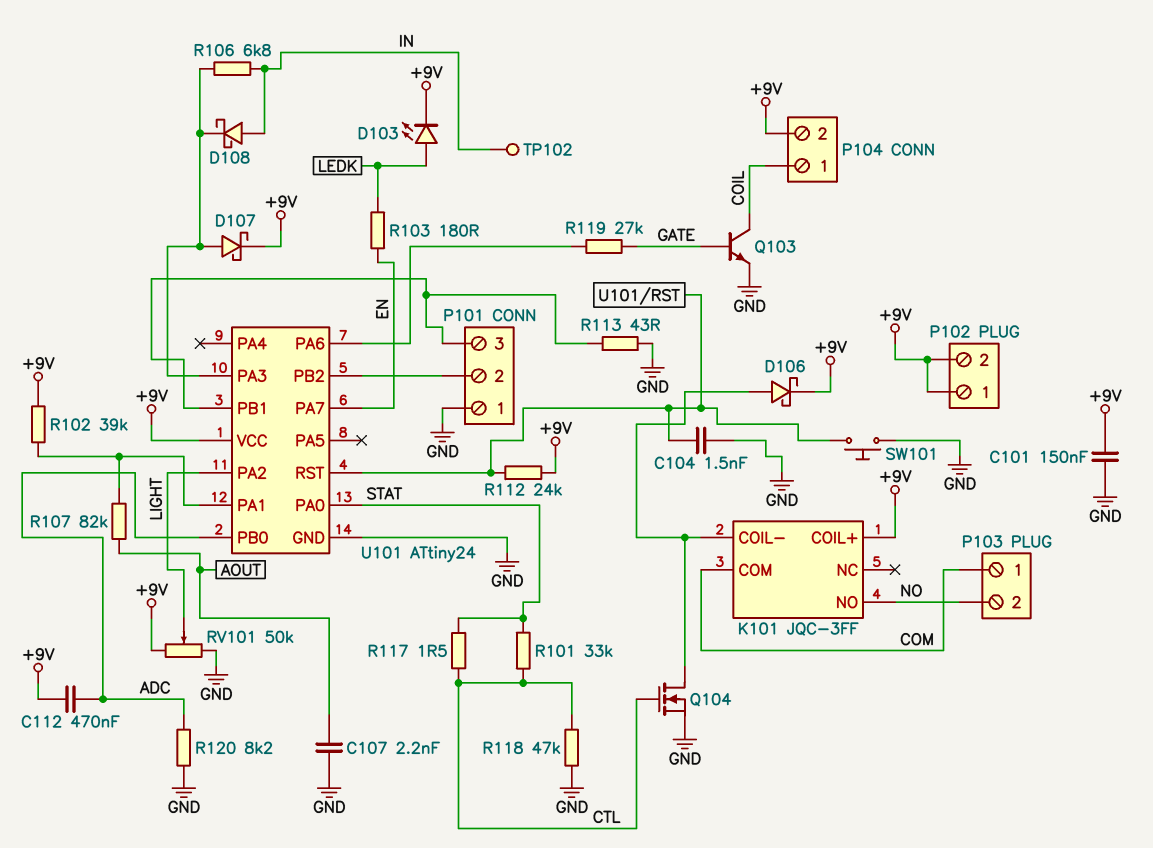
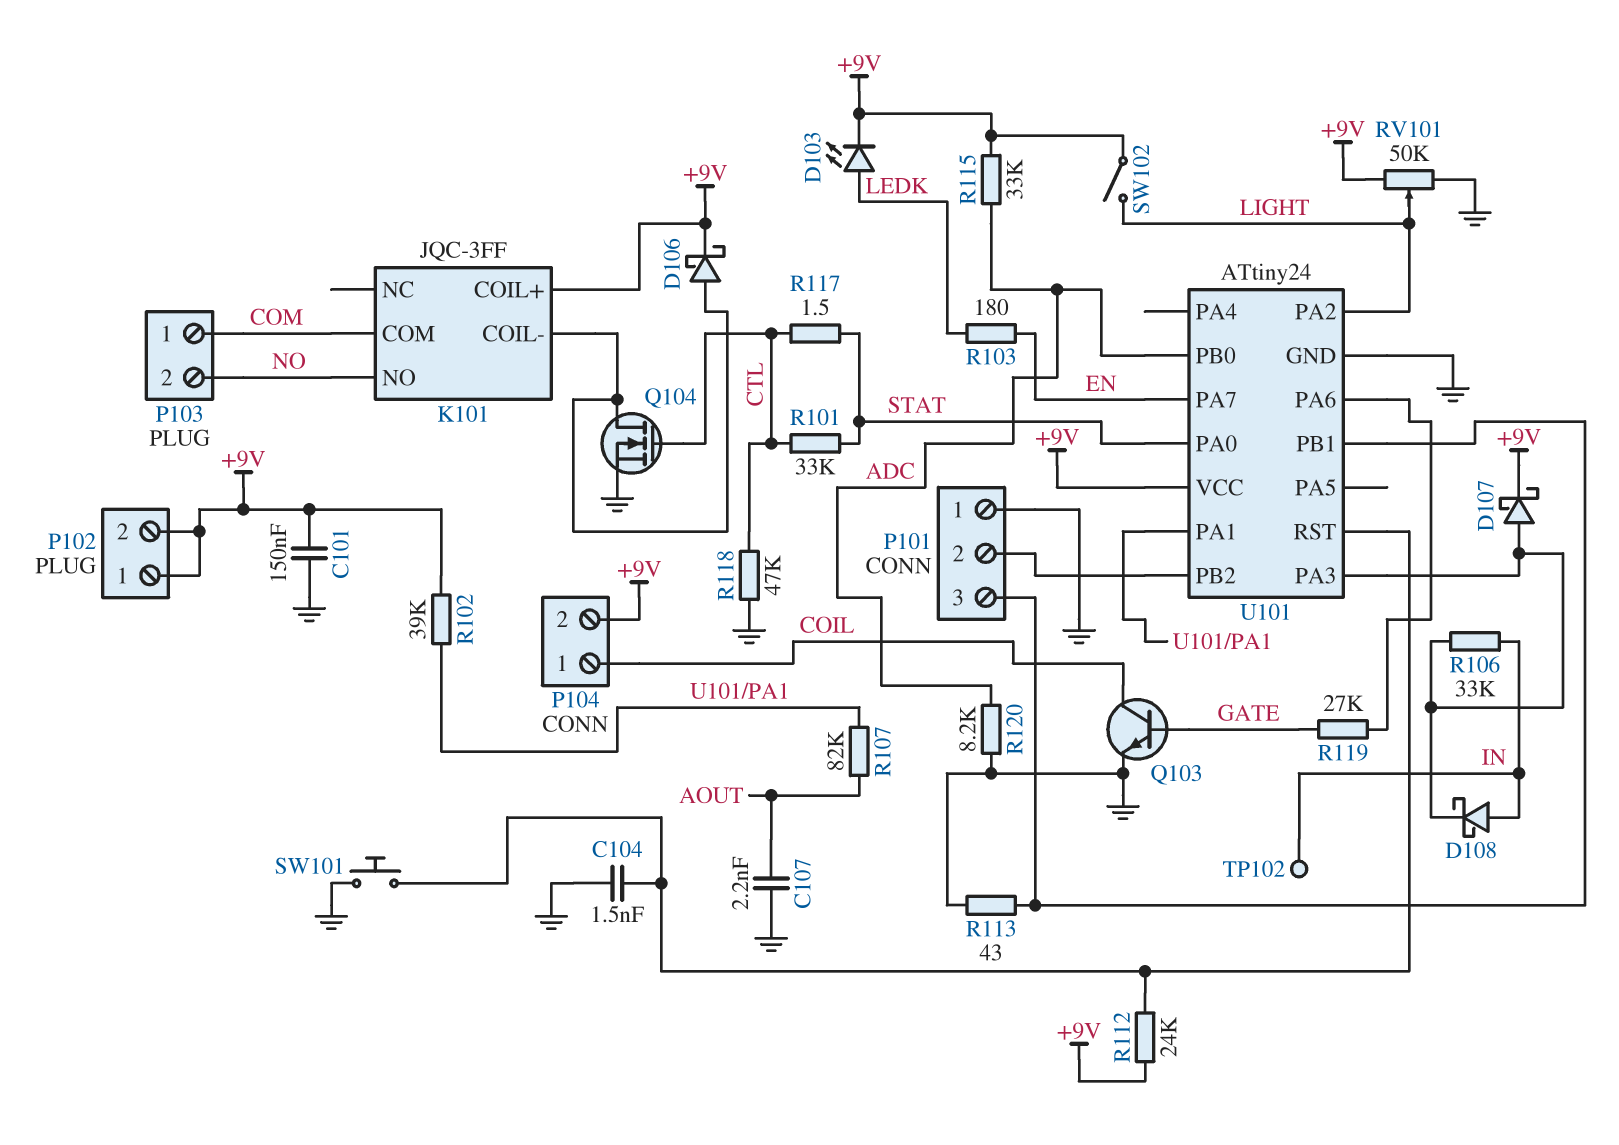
C112: 470nF (+9V, ADC) -> none
R106: 6.8k (IN, U101/PA3) -> 33k (IN, U101/PA3)
R115: none -> 33k (+9V, ADC)
SW102: none -> switch (+9V, LIGHT)

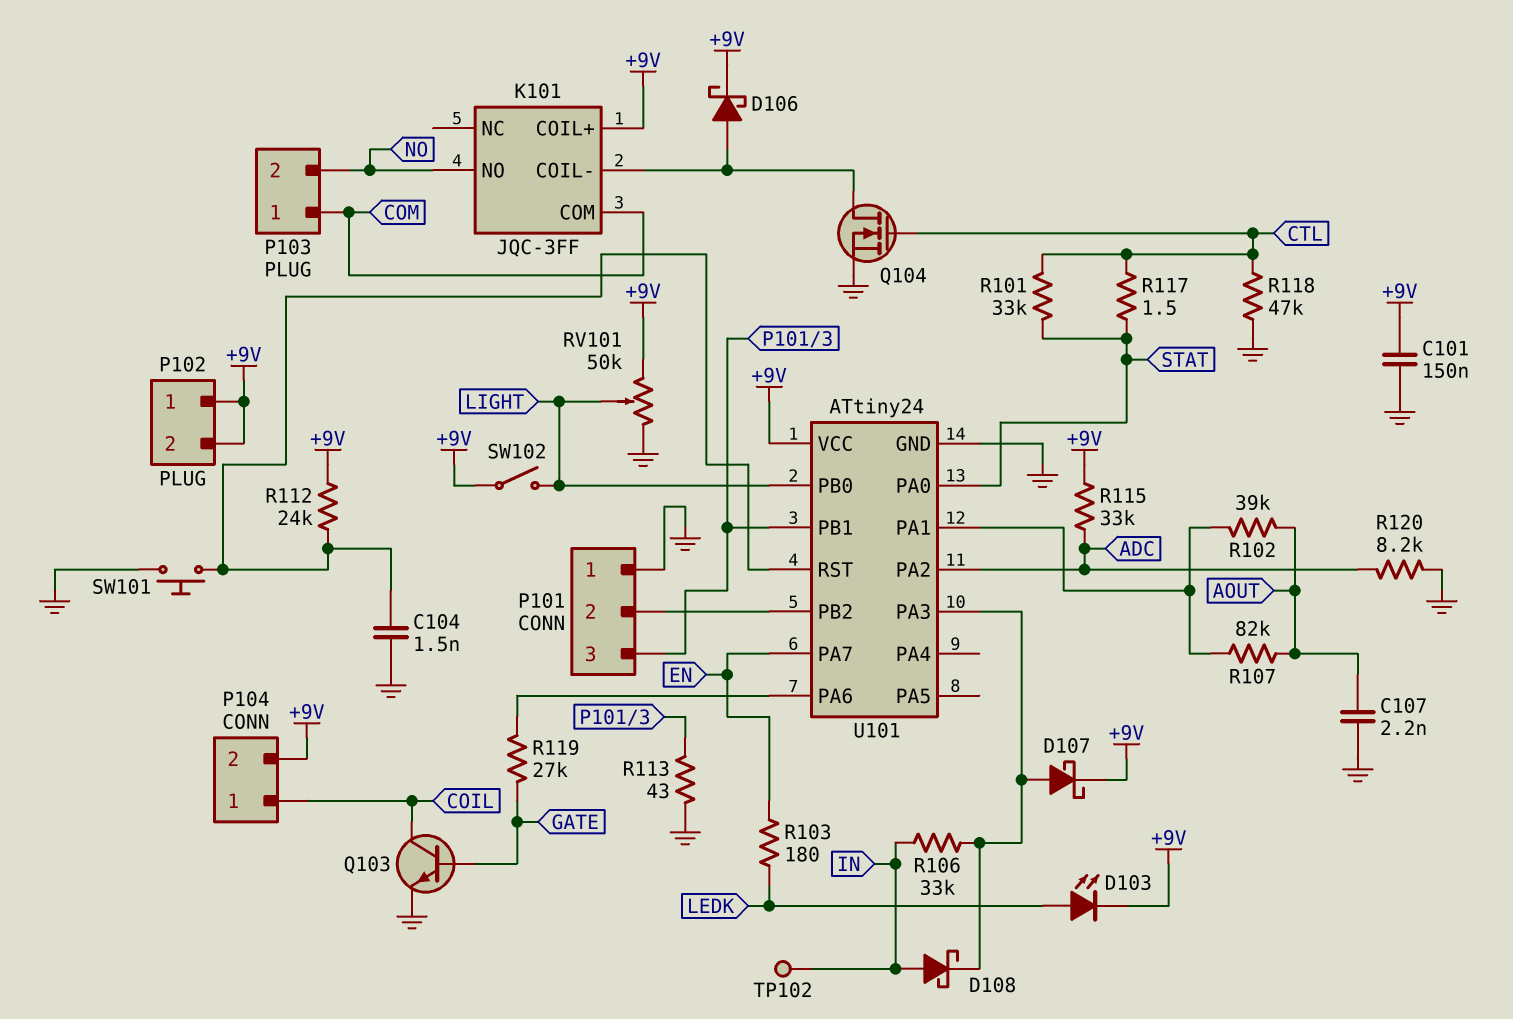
R102: 39k (+9V, U101/PA1) -> 39k (AOUT, U101/PA1)
U101 pin PA2: LIGHT -> ADC
U101 pin PB0: ADC -> LIGHT

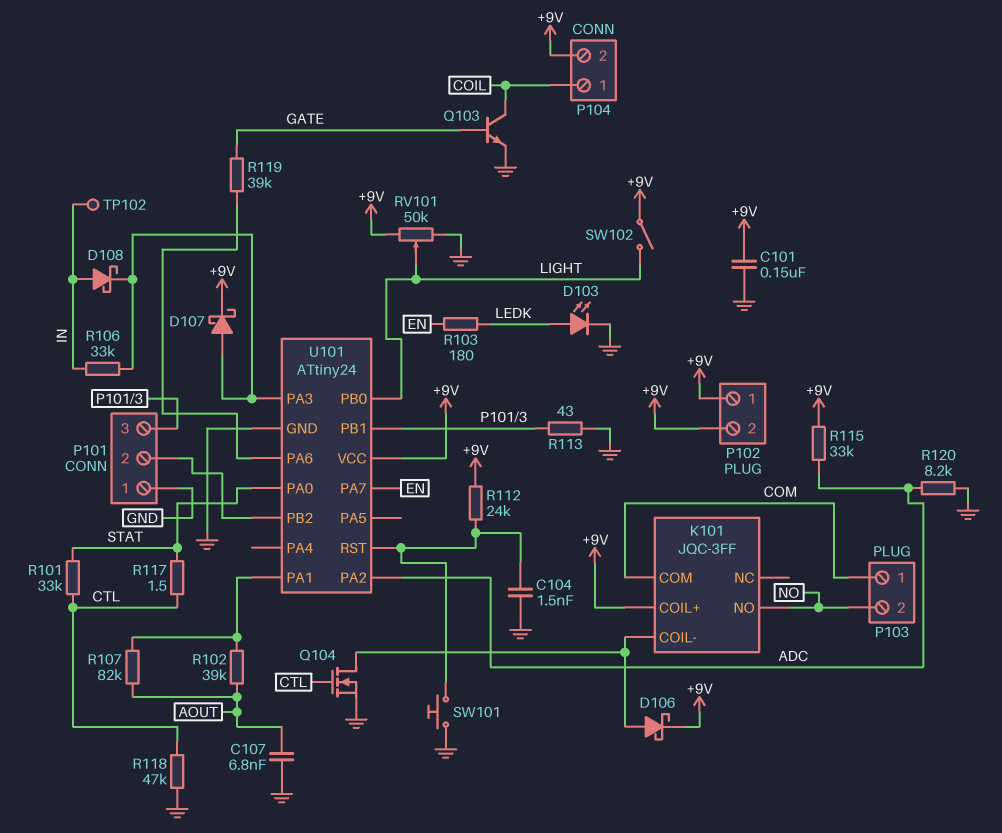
C107: 2.2nF (AOUT, GND) -> 6.8nF (AOUT, GND)
D103: LED (A LEDK, K +9V) -> LED (A LEDK, K GND)
R119: 27k (GATE, U101/PA6) -> 39k (GATE, U101/PA6)

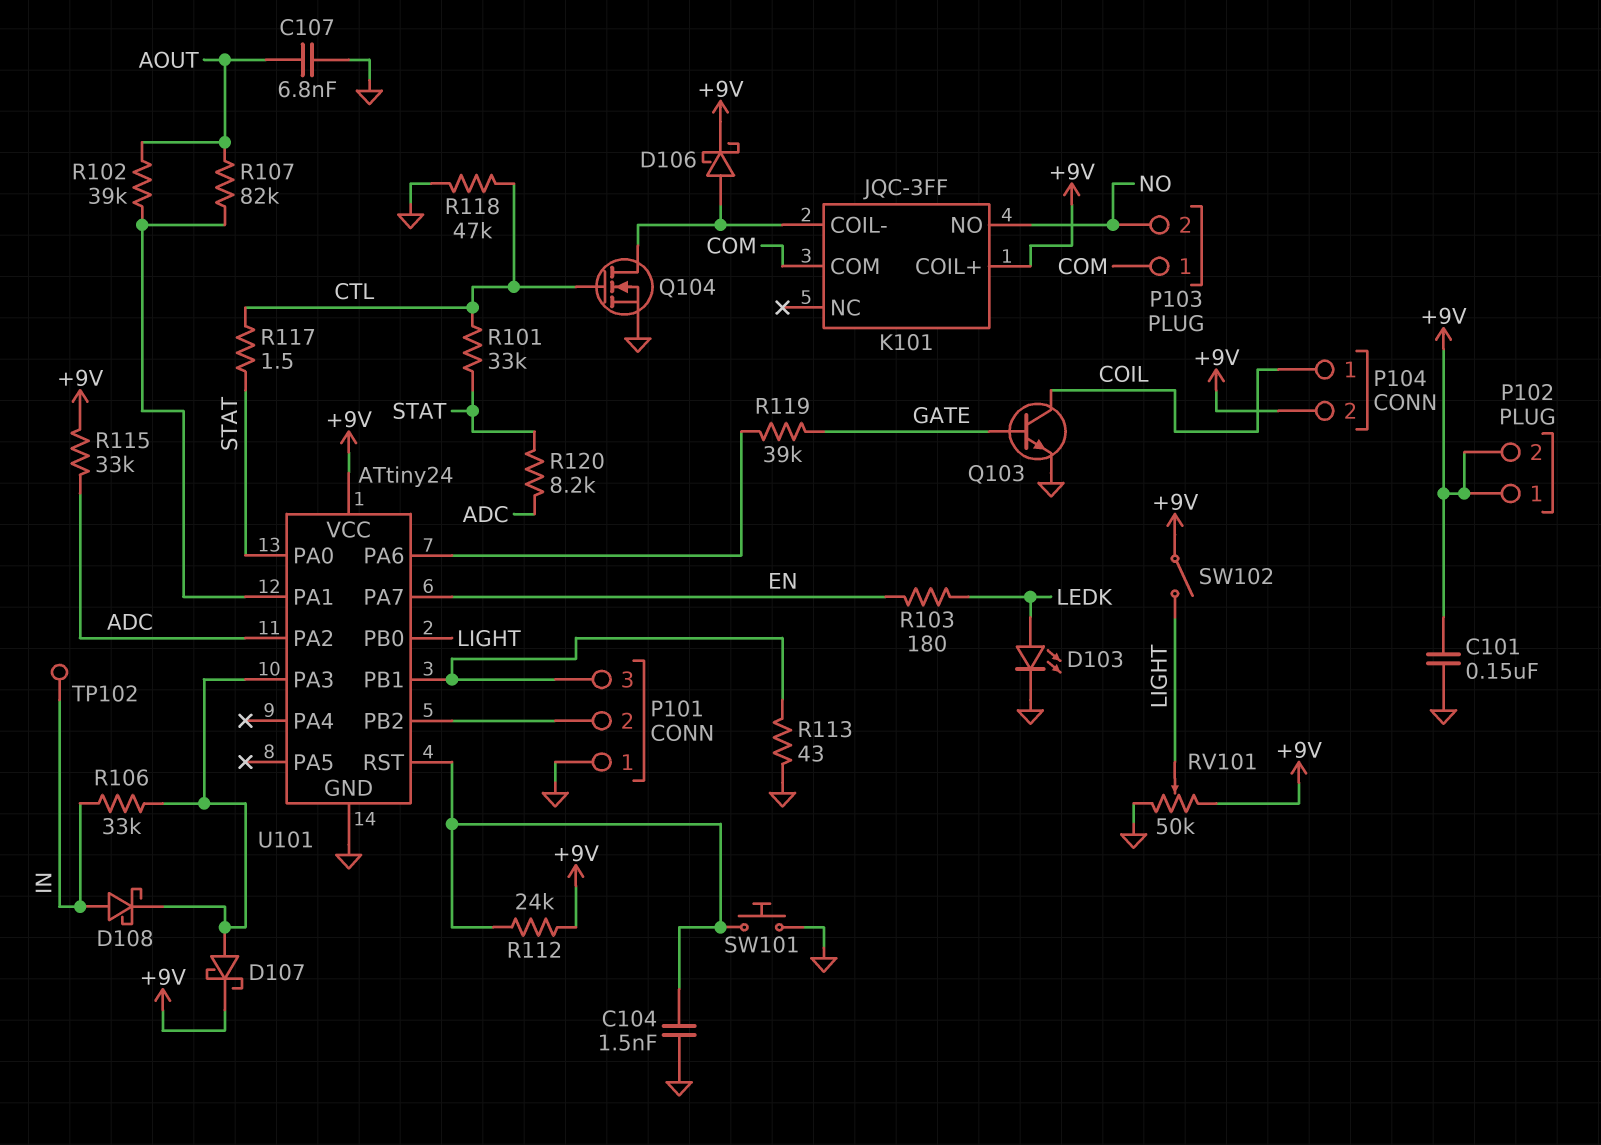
R120: 8.2k (ADC, GND) -> 8.2k (ADC, STAT)

